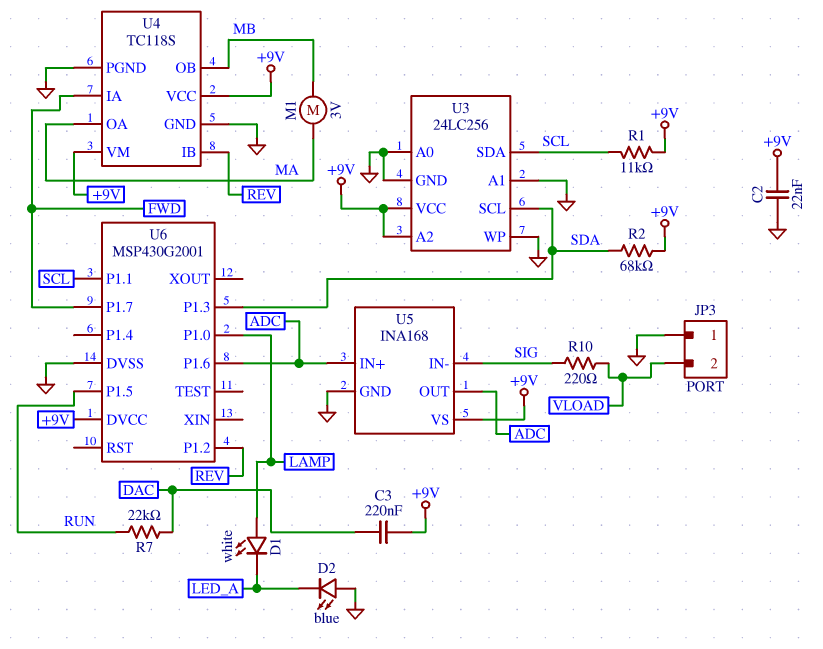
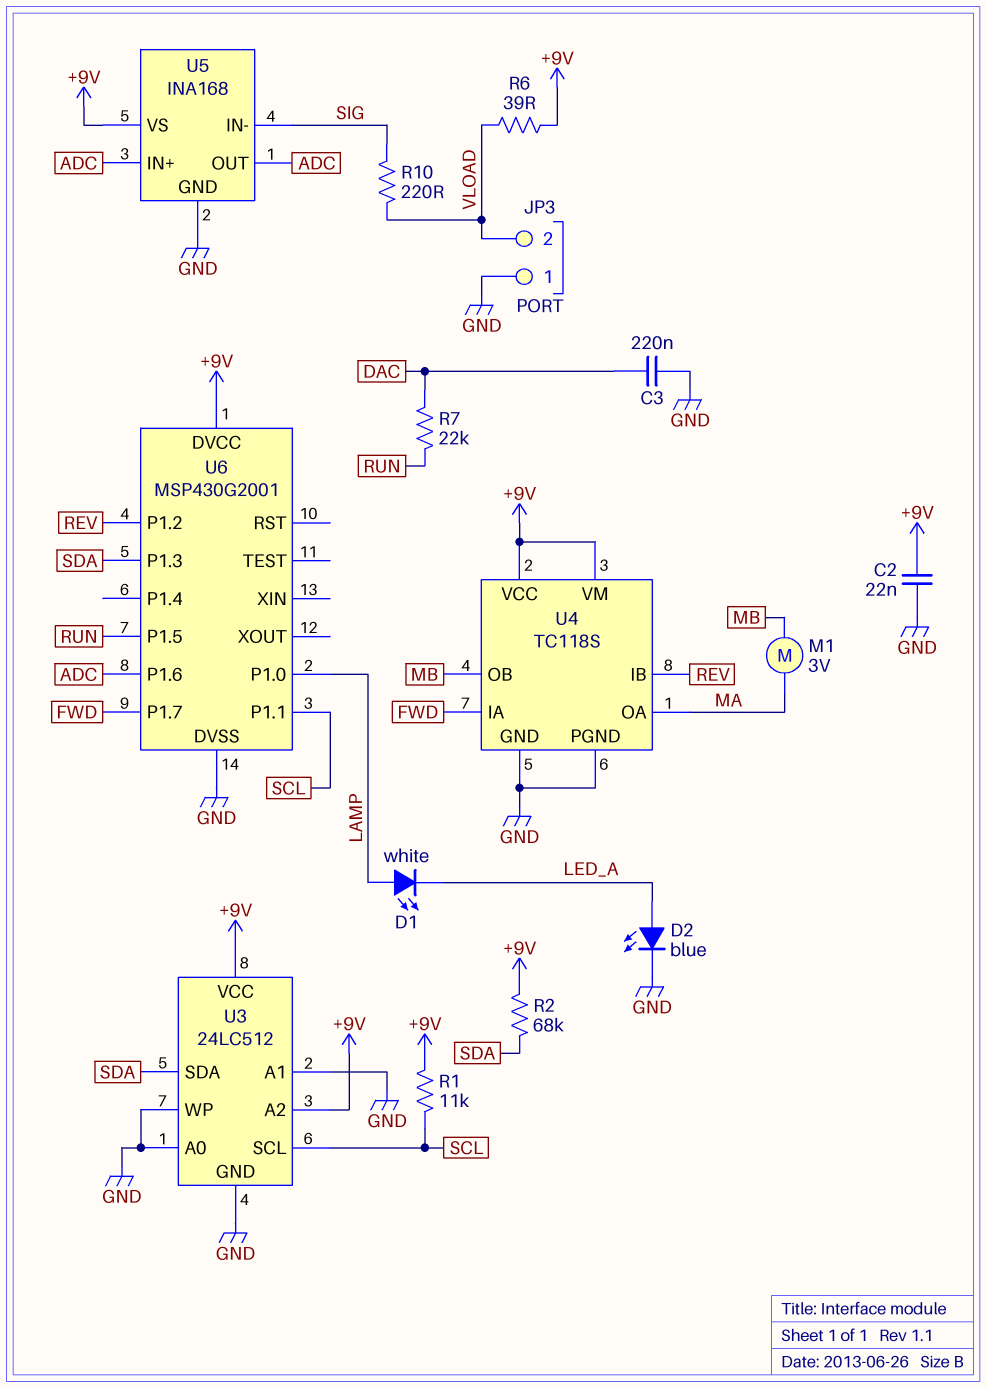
C3: 220nF (+9V, DAC) -> 220nF (DAC, GND)
D2: LED blue (A GND, K LED_A) -> LED blue (A LED_A, K GND)
R6: none -> 39 (+9V, VLOAD)
U3: 24LC256 -> 24LC512
U3 pin SCL: SDA -> SCL
U3 pin SDA: SCL -> SDA

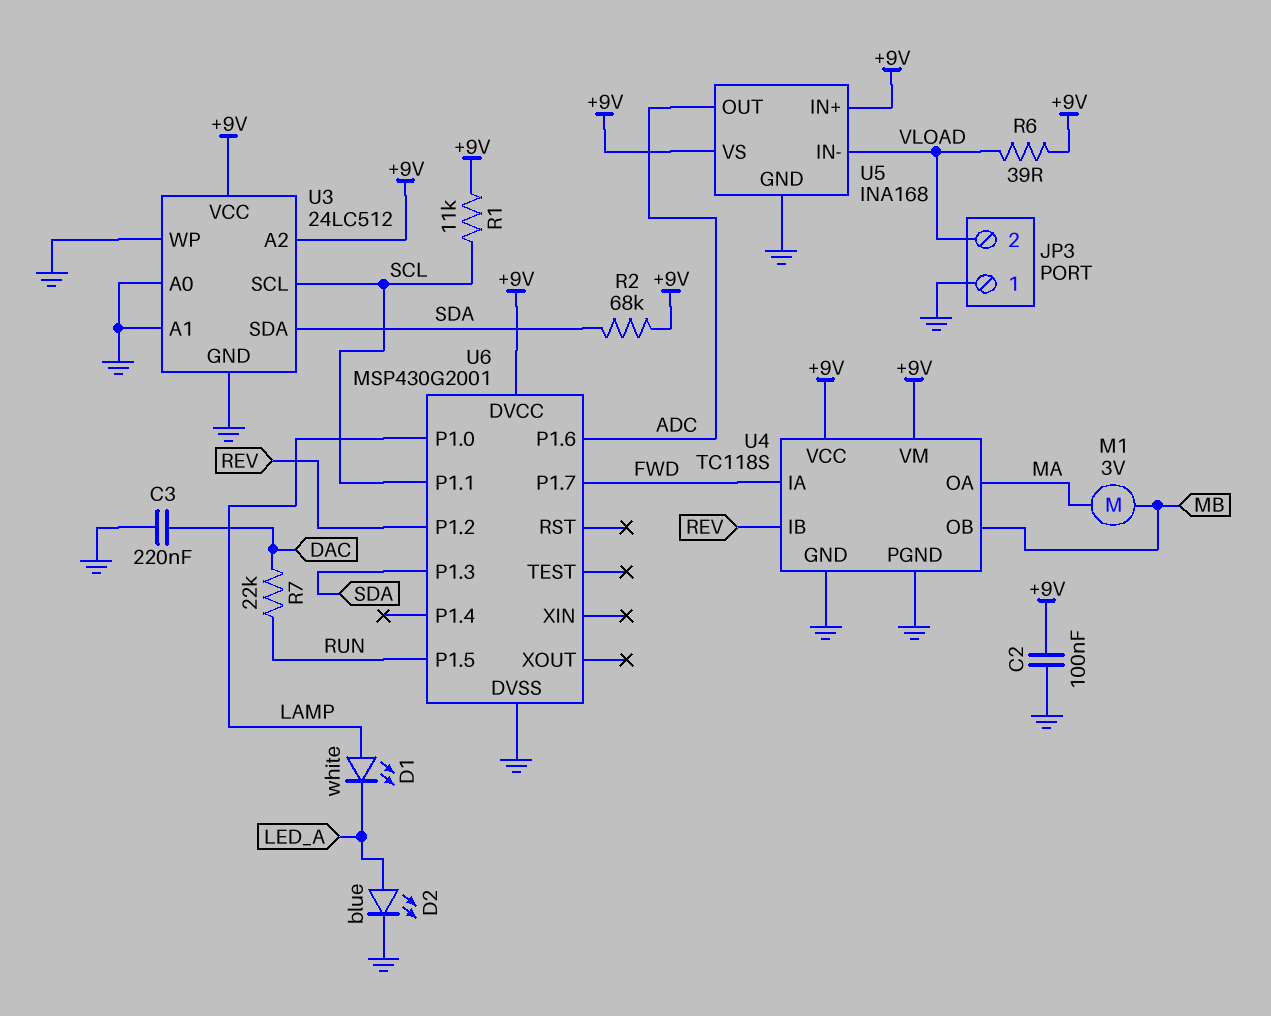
C2: 22nF (+9V, GND) -> 100nF (+9V, GND)
R10: 220 (SIG, VLOAD) -> none
U5 pin IN+: ADC -> +9V
U5 pin IN-: SIG -> VLOAD

